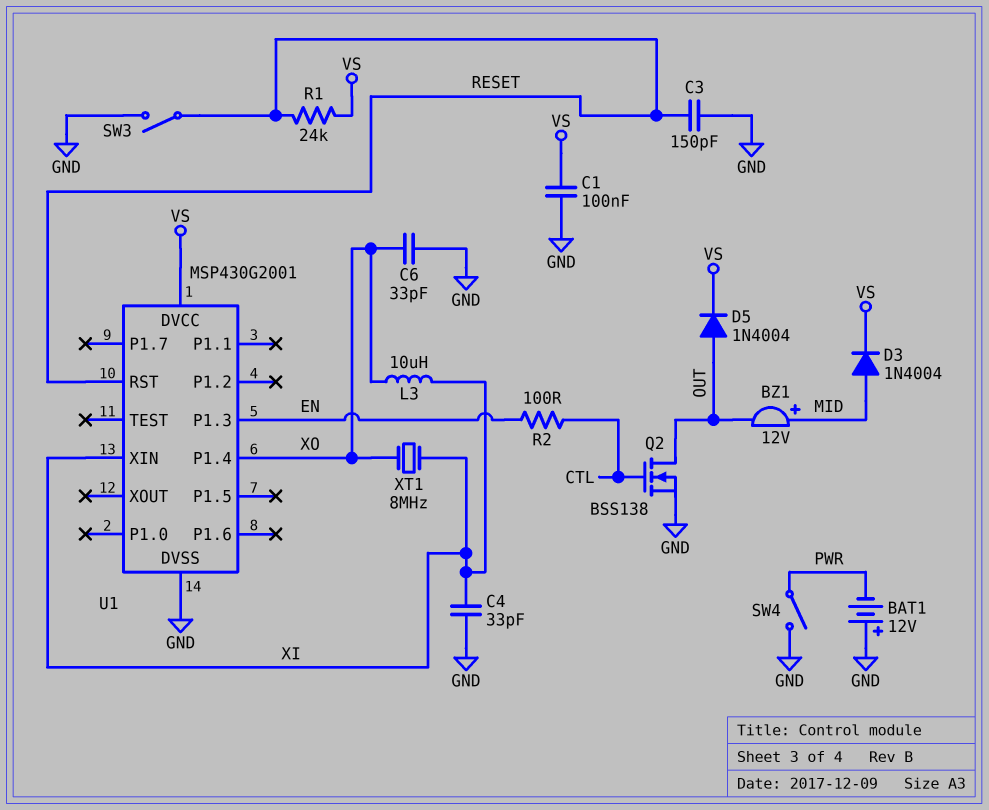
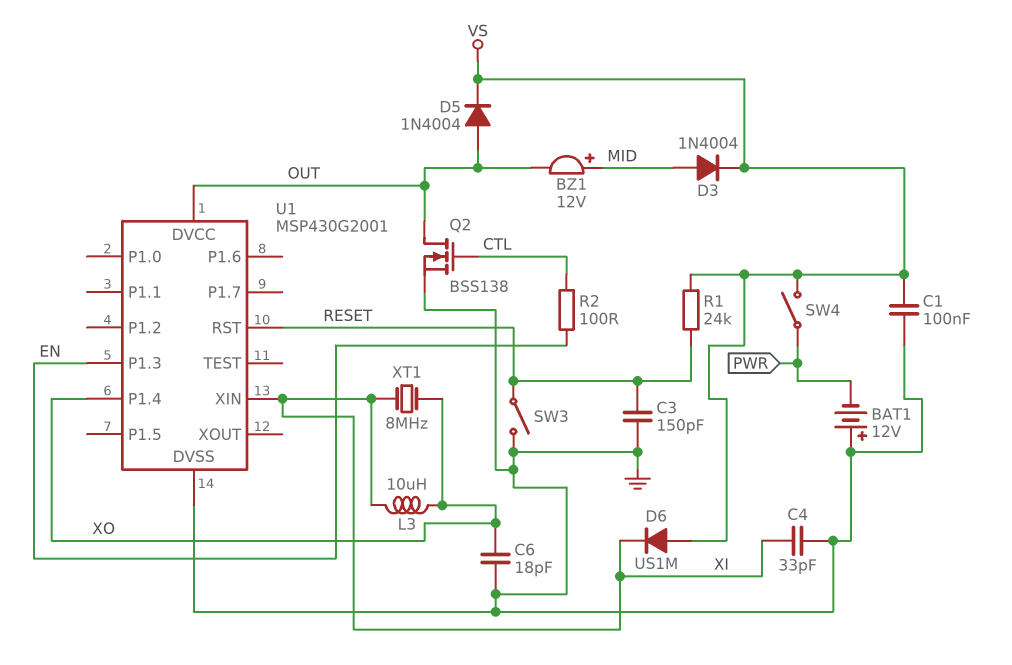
C6: 33pF (GND, XO) -> 18pF (GND, XO)
D6: none -> diode US1M (A VS, K XI)
SW4: switch (GND, PWR) -> switch (PWR, VS)
U1 pin DVCC: VS -> OUT

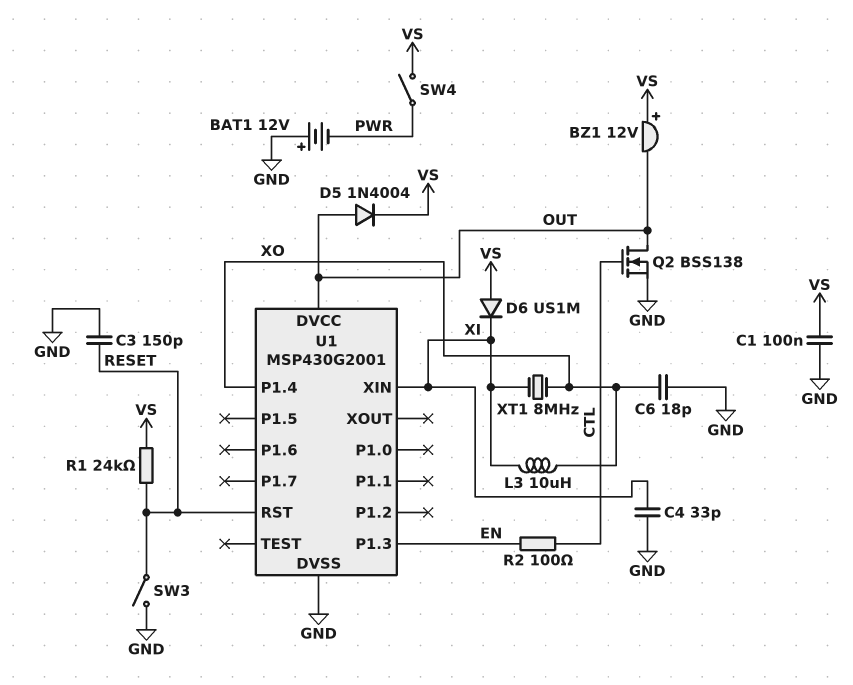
BZ1: buzzer 12V (plus MID, minus OUT) -> buzzer 12V (plus VS, minus OUT)
D3: diode 1N4004 (A MID, K VS) -> none

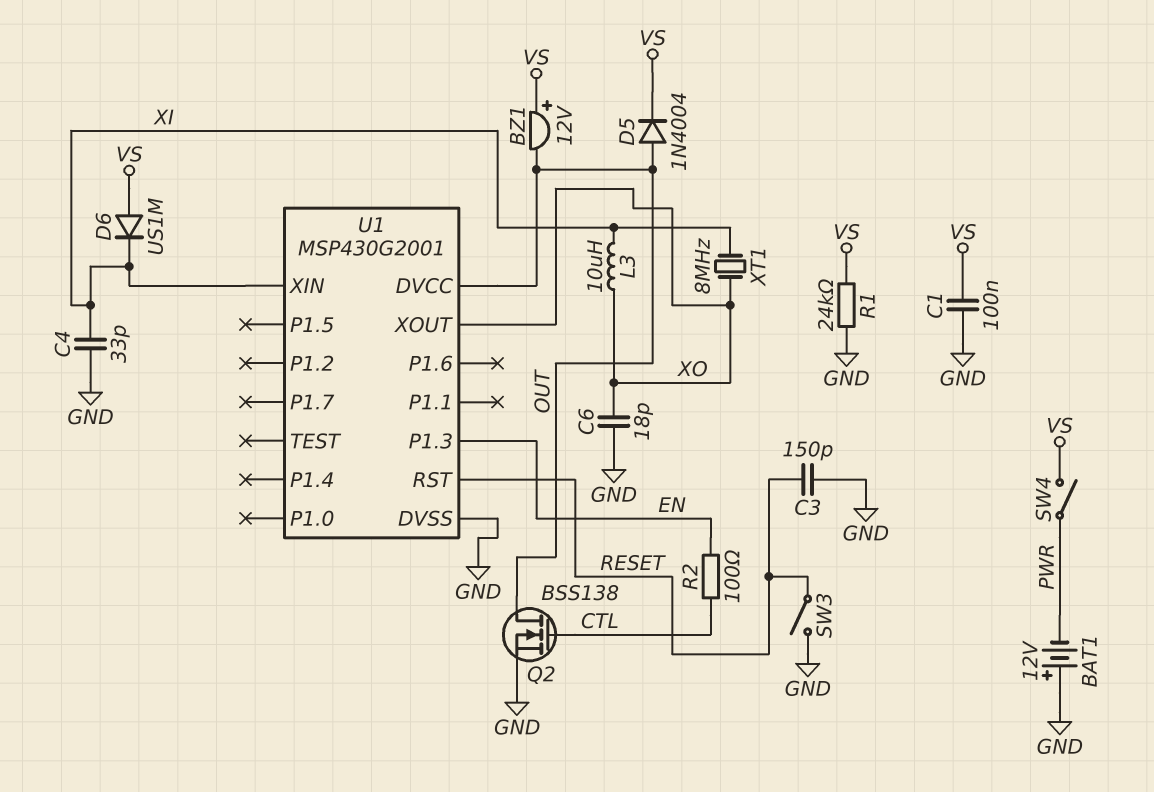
R1: 24k (RESET, VS) -> 24k (GND, VS)
U1 pin P1.4: XO -> none
U1 pin XOUT: none -> XO

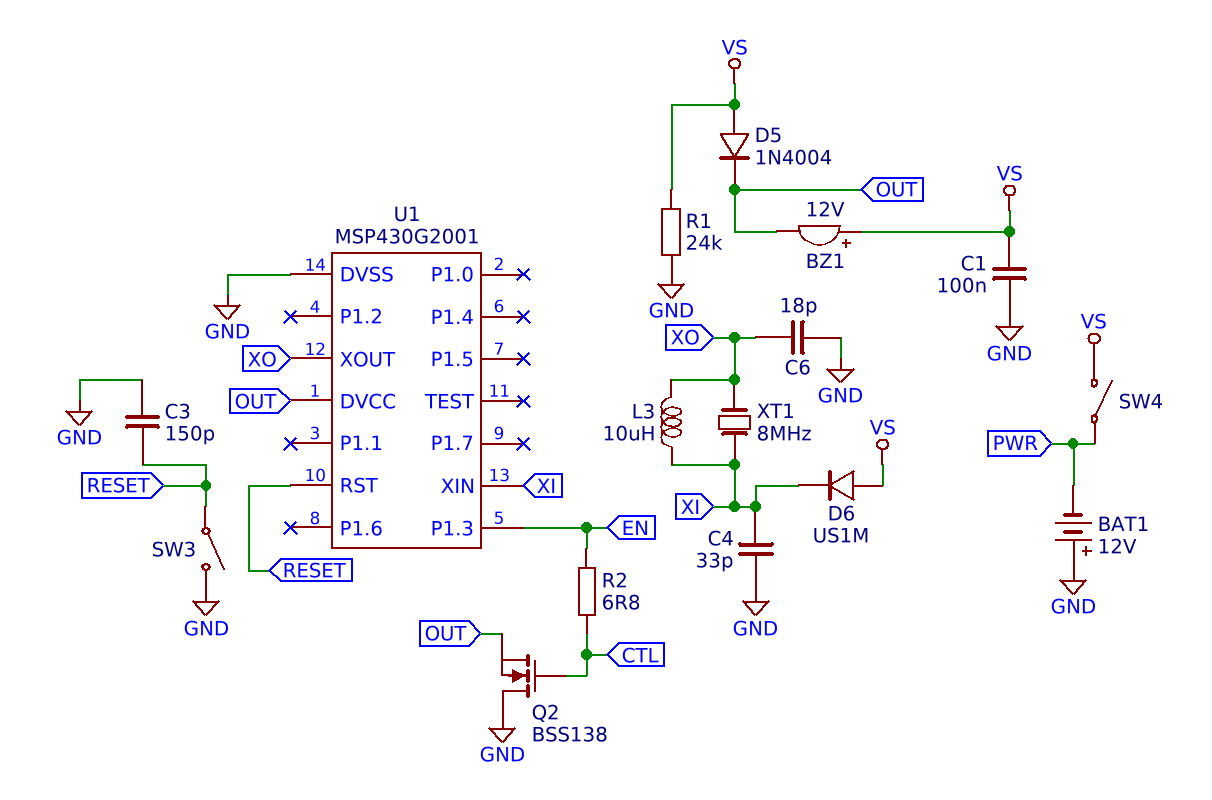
D5: diode 1N4004 (A OUT, K VS) -> diode 1N4004 (A VS, K OUT)
Q2: NMOS BSS138 (G CTL, D OUT, S GND) -> NMOS BSS138 (G CTL, D GND, S OUT)
R2: 100 (CTL, EN) -> 6.8 (CTL, EN)

